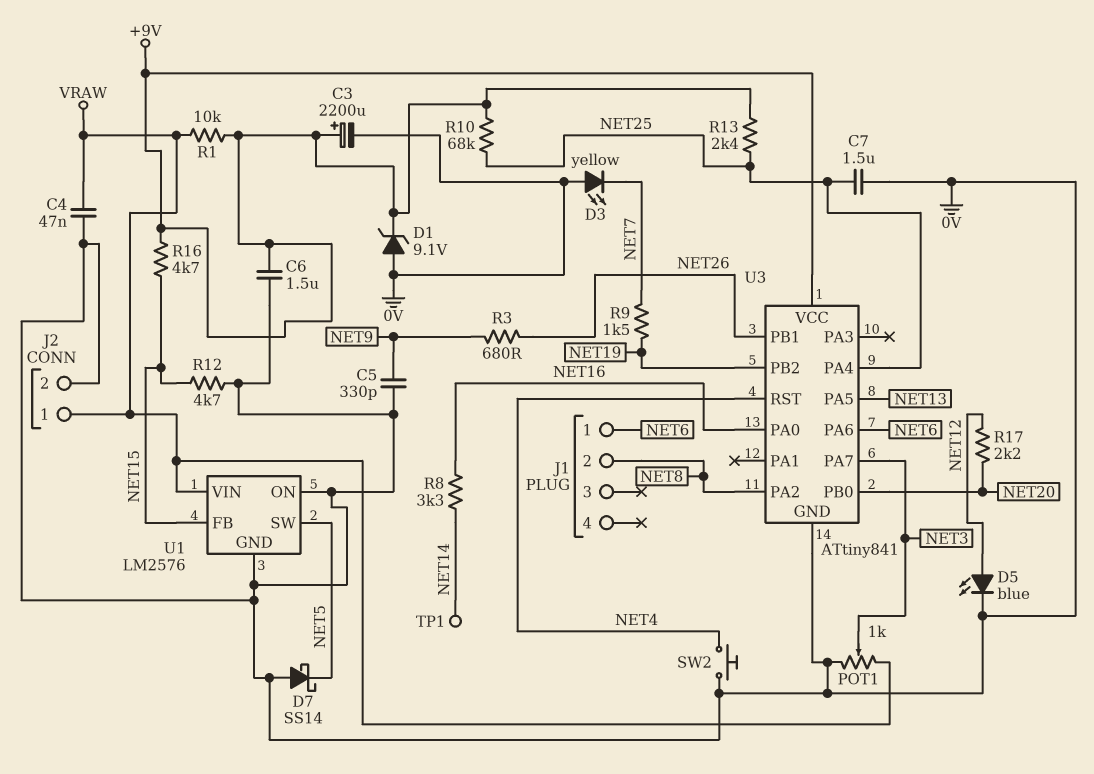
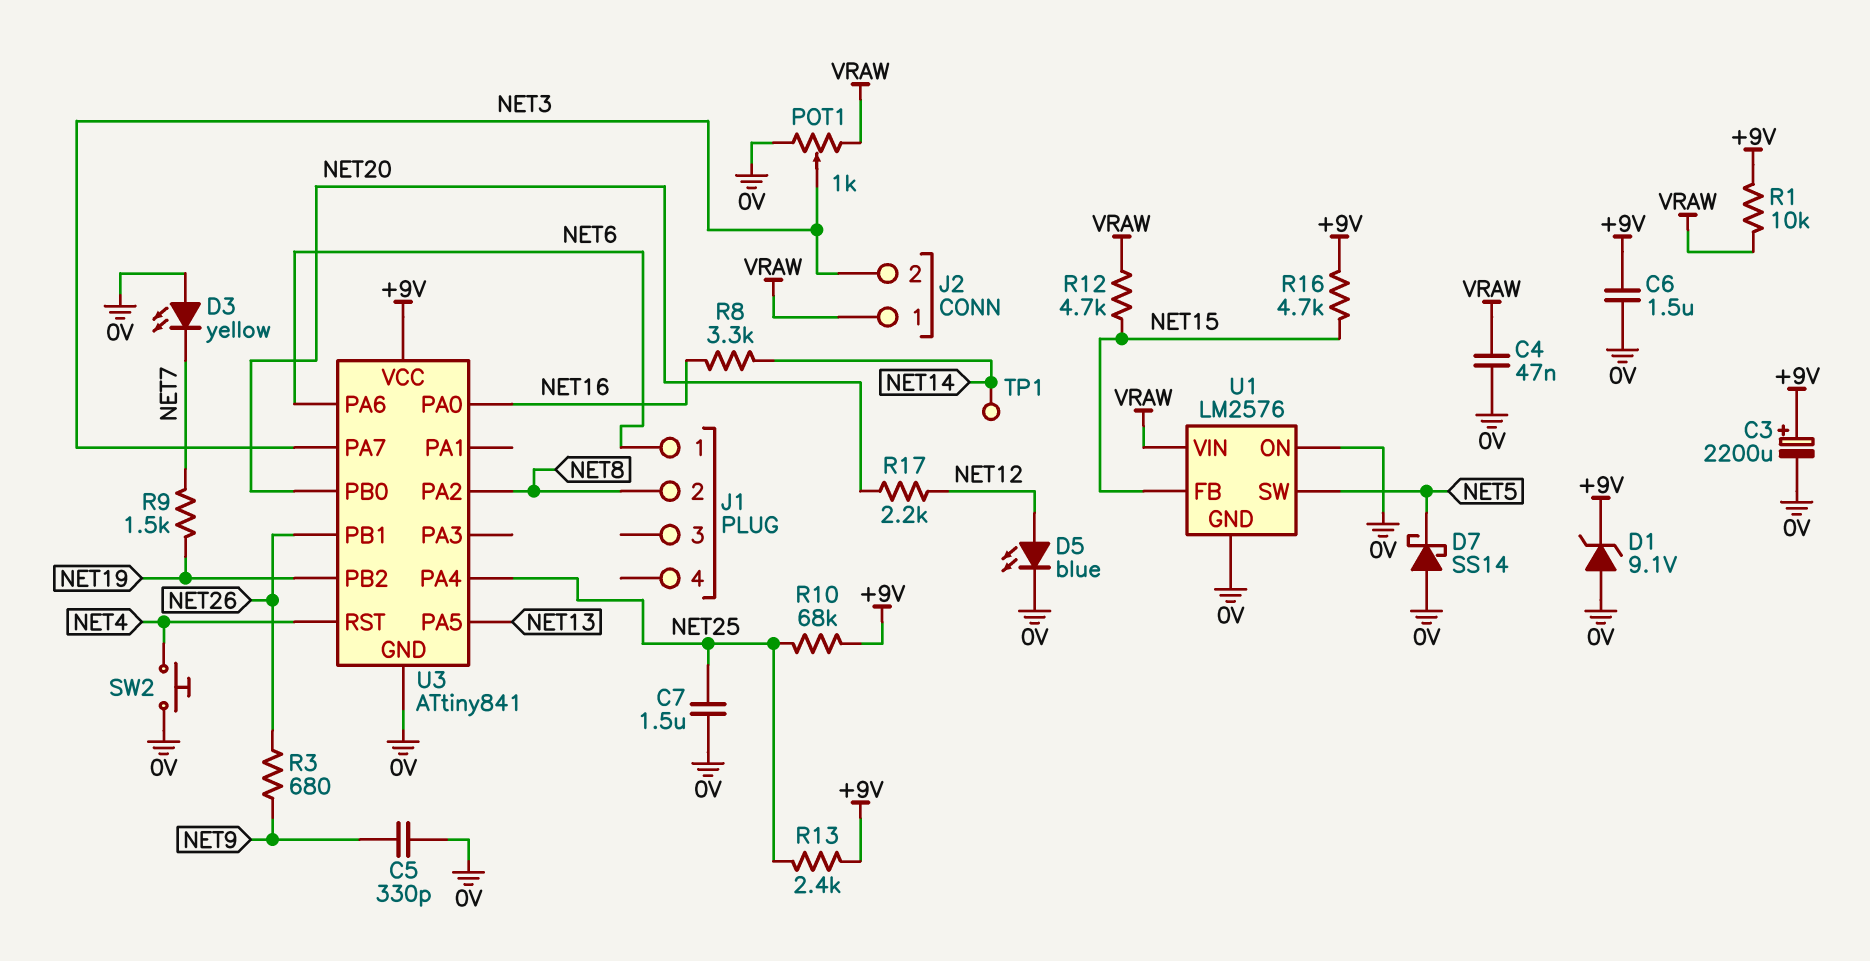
J2 pin 2: 0V -> NET3
R12: 4.7k (0V, NET15) -> 4.7k (NET15, VRAW)

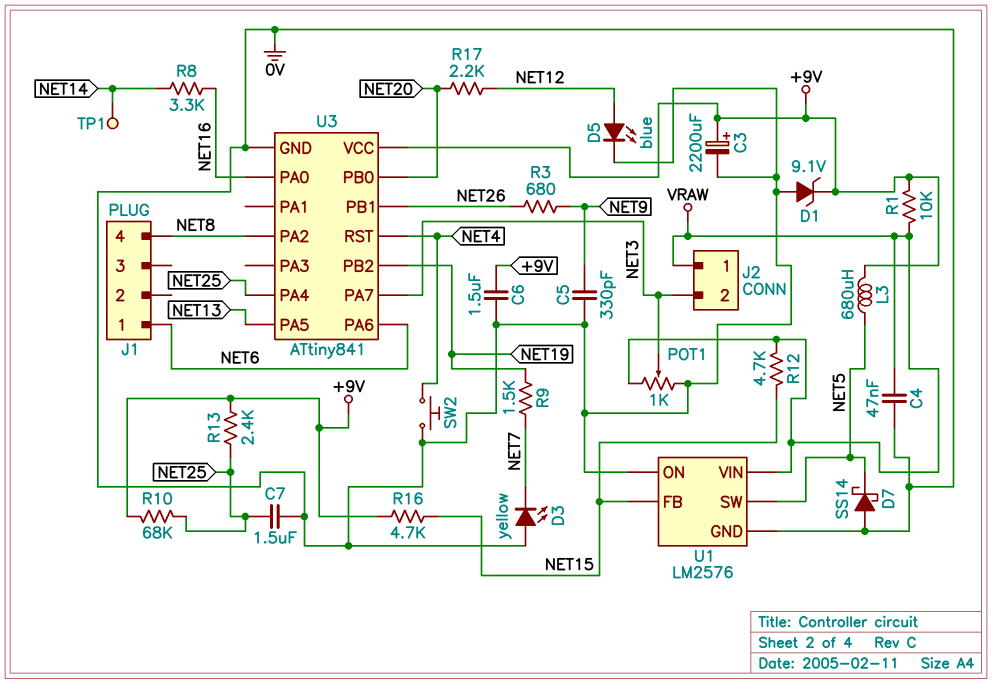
J1 pin 2: NET8 -> none
J1 pin 4: none -> NET8
L3: none -> 680uH (+9V, NET5)

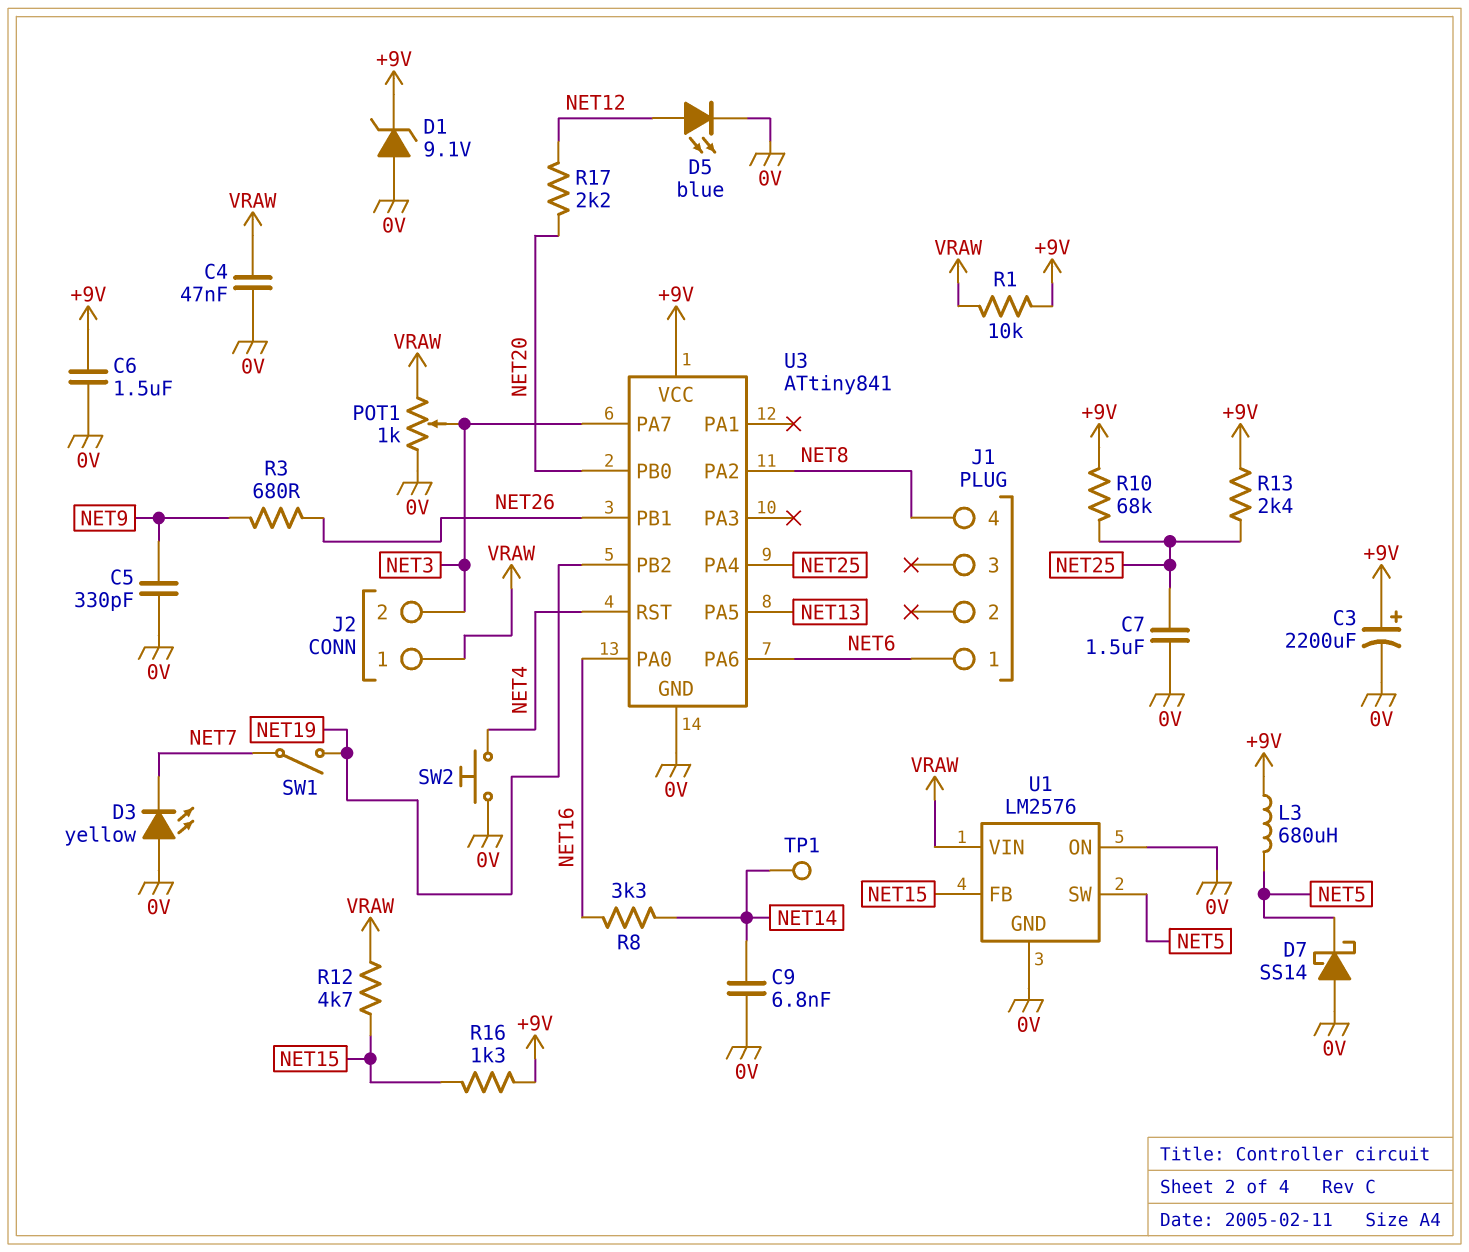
C9: none -> 6.8nF (0V, NET14)
R9: 1.5k (NET7, NET19) -> none
R16: 4.7k (+9V, NET15) -> 1.3k (+9V, NET15)
SW1: none -> switch (NET7, NET19)

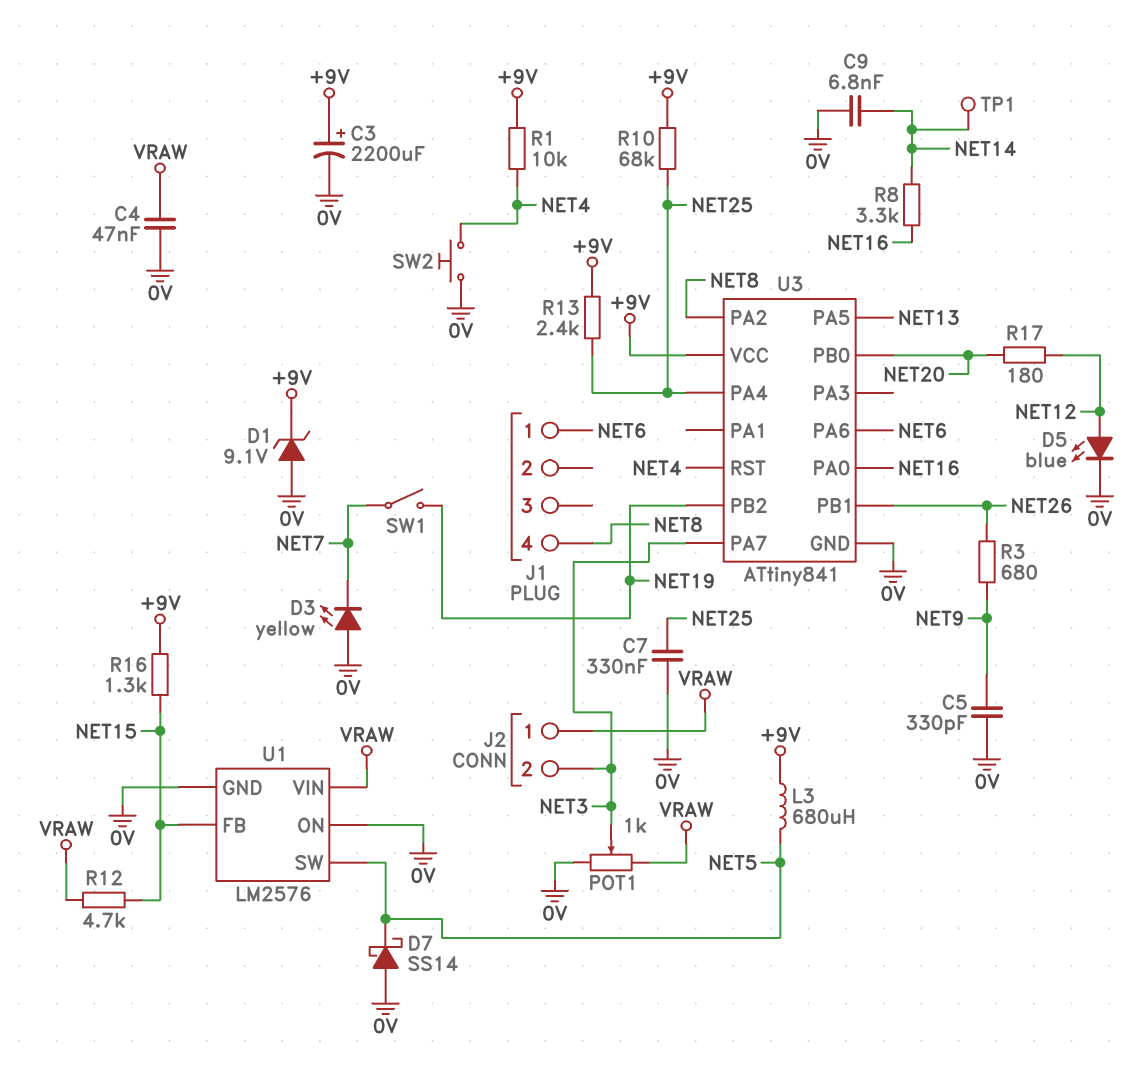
C6: 1.5uF (+9V, 0V) -> none
C7: 1.5uF (0V, NET25) -> 330nF (0V, NET25)
R1: 10k (+9V, VRAW) -> 10k (+9V, NET4)
R17: 2.2k (NET12, NET20) -> 180 (NET12, NET20)

